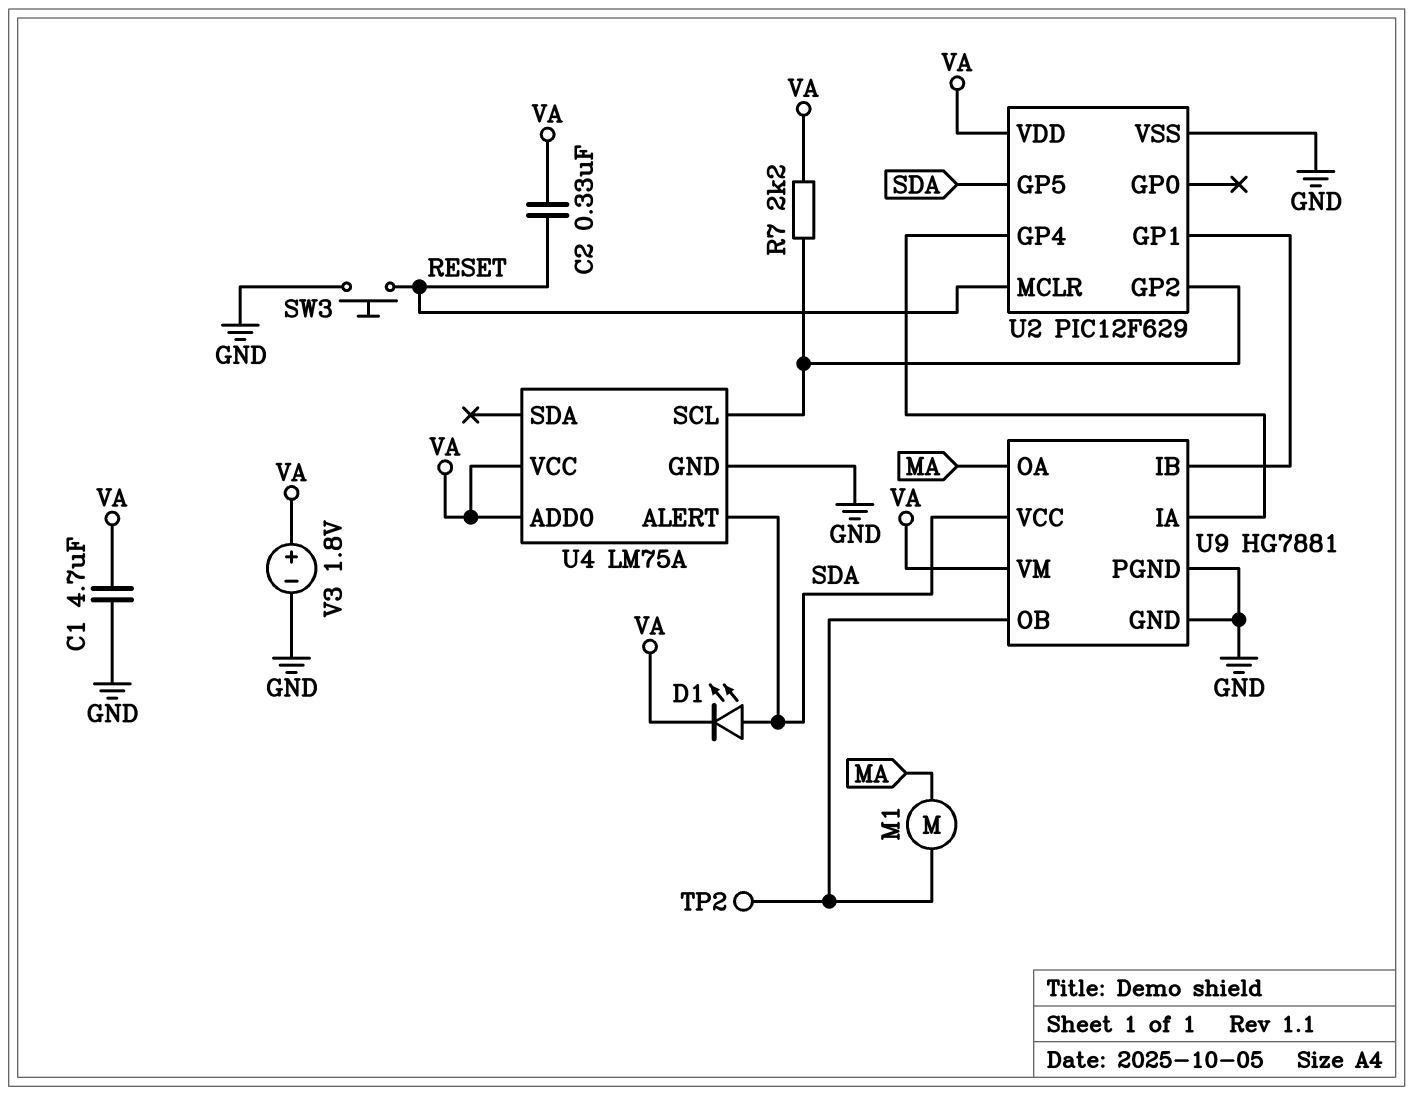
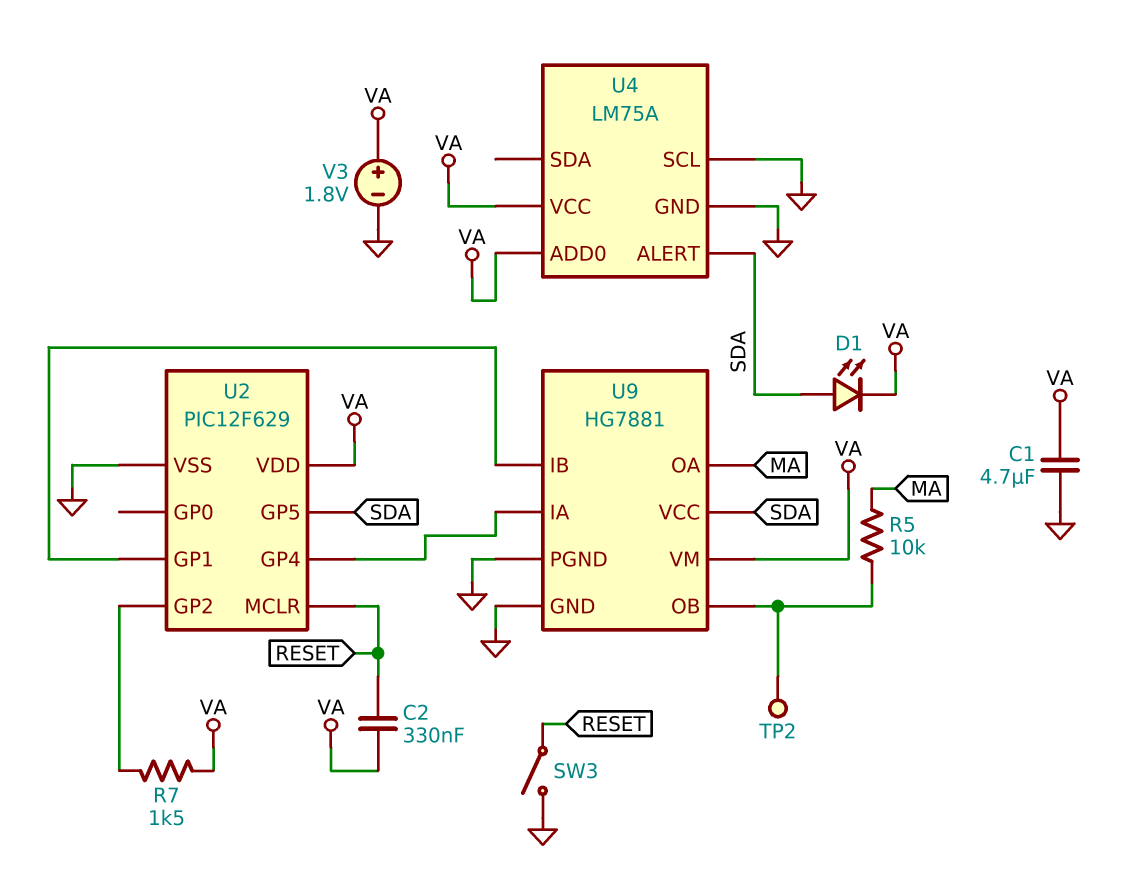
M1: motor (MA, U9/OB) -> none
R5: none -> 10k (MA, U9/OB)
R7: 2.2k (U2/GP2, VA) -> 1.5k (U2/GP2, VA)
SW3: button (GND, RESET) -> switch (GND, RESET)
U4 pin SCL: U2/GP2 -> GND

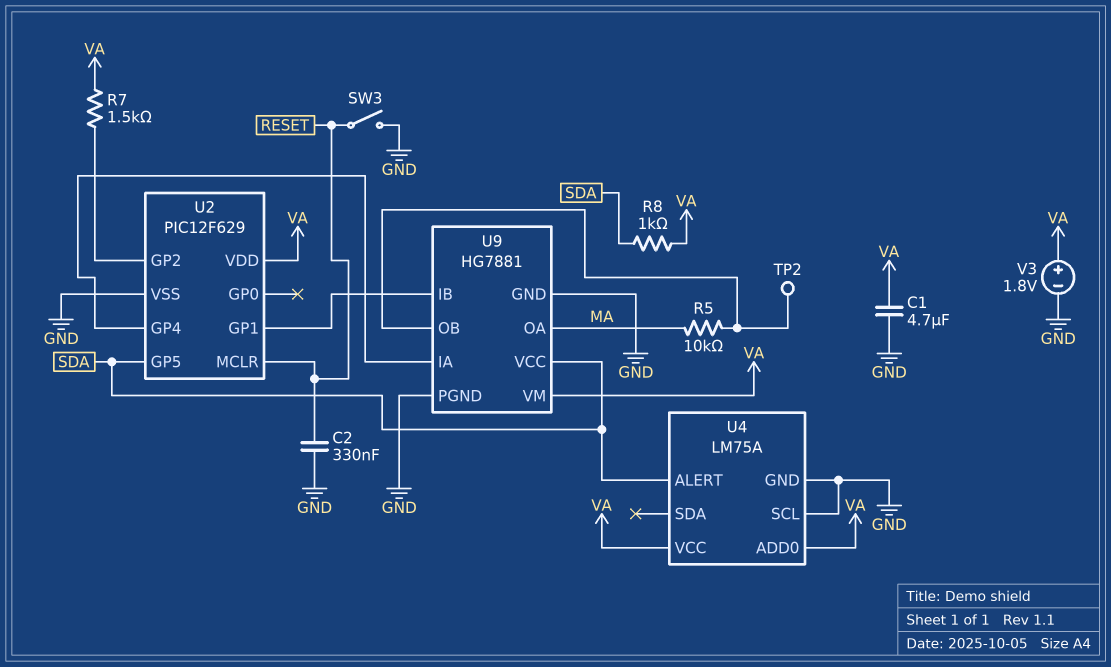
C2: 330nF (RESET, VA) -> 330nF (GND, RESET)
D1: LED (A SDA, K VA) -> none
R8: none -> 1k (SDA, VA)

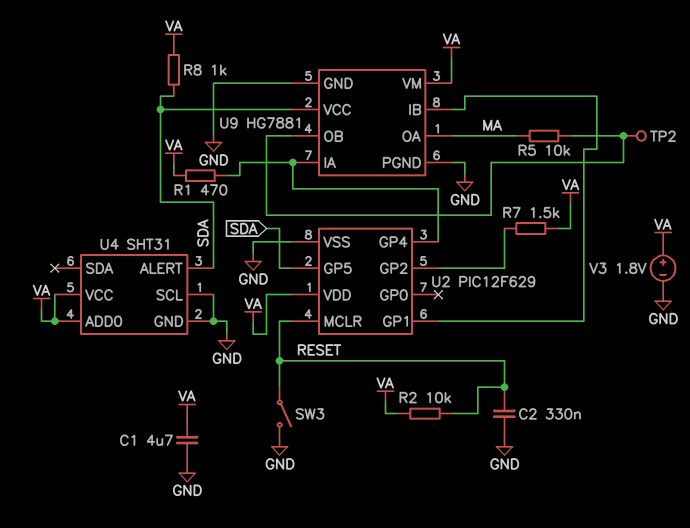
R1: none -> 470 (U2/GP4, VA)
R2: none -> 10k (RESET, VA)
U4: LM75A -> SHT31

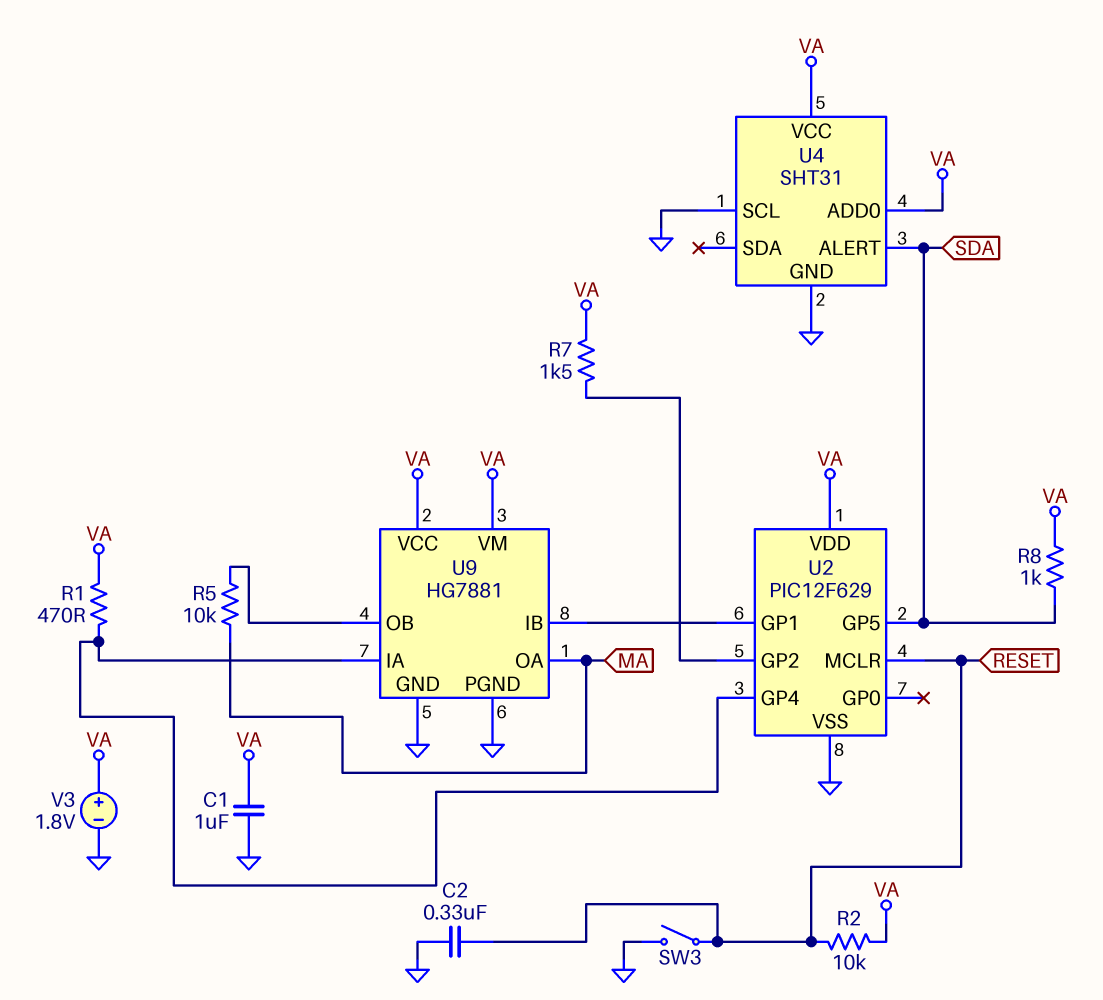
C1: 4.7uF (GND, VA) -> 1uF (GND, VA)
TP2: test point (U9/OB) -> none
U9 pin VCC: SDA -> VA

